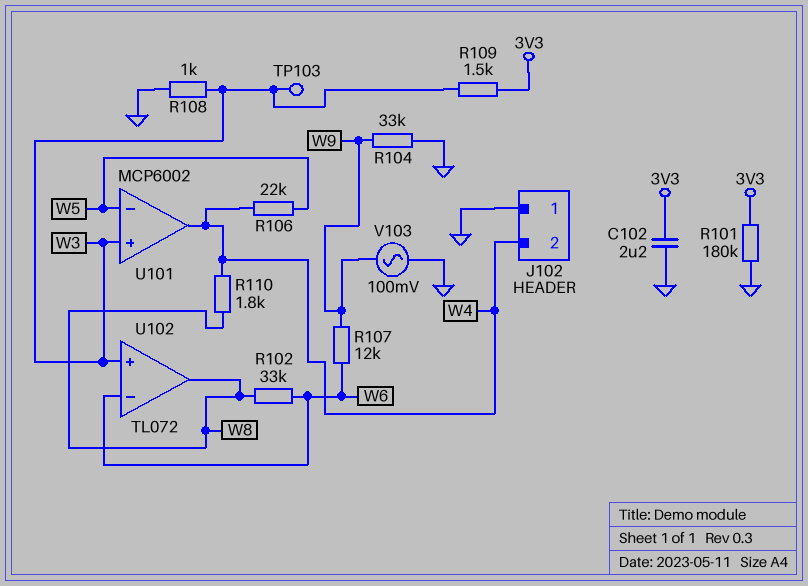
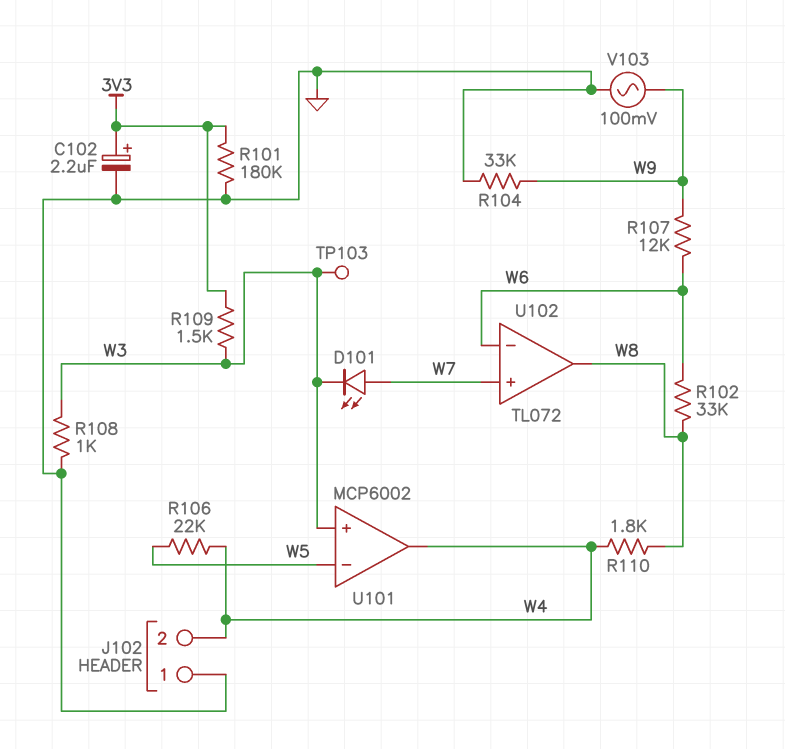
C102: 2.2uF (3V3, GND) -> 2.2uF (plus 3V3, minus GND)
D101: none -> LED (A W7, K W3)
U102 pin in+: W3 -> W7

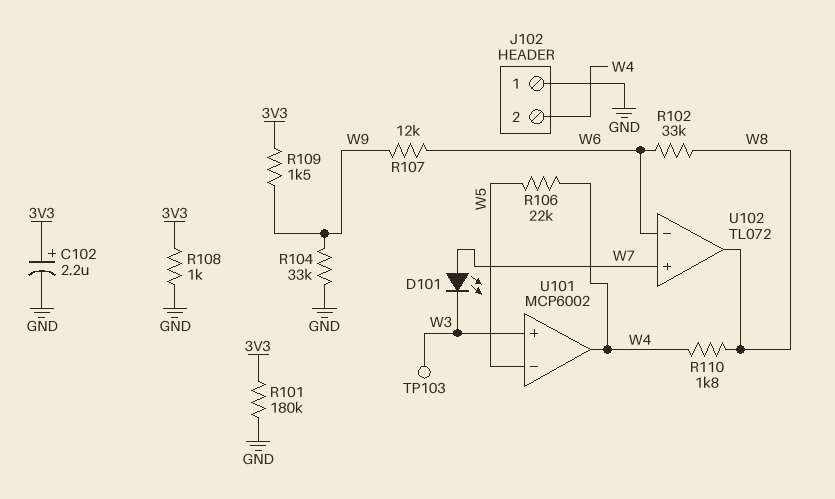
R108: 1k (GND, W3) -> 1k (3V3, GND)
R109: 1.5k (3V3, W3) -> 1.5k (3V3, W9)
V103: AC 100mV (GND, W9) -> none

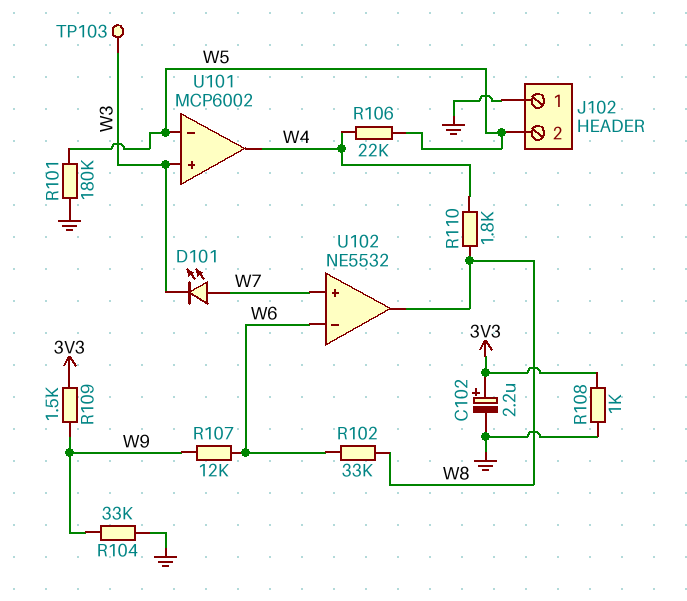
J102 pin 2: W4 -> W5
R101: 180k (3V3, GND) -> 180k (GND, W5)
U102: TL072 -> NE5532

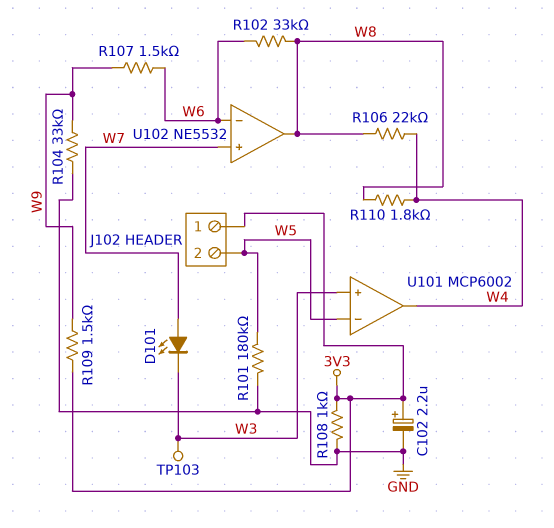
J102 pin 1: GND -> 3V3
R106: 22k (W4, W5) -> 22k (W4, W8)
R107: 12k (W6, W9) -> 1.5k (W6, W9)

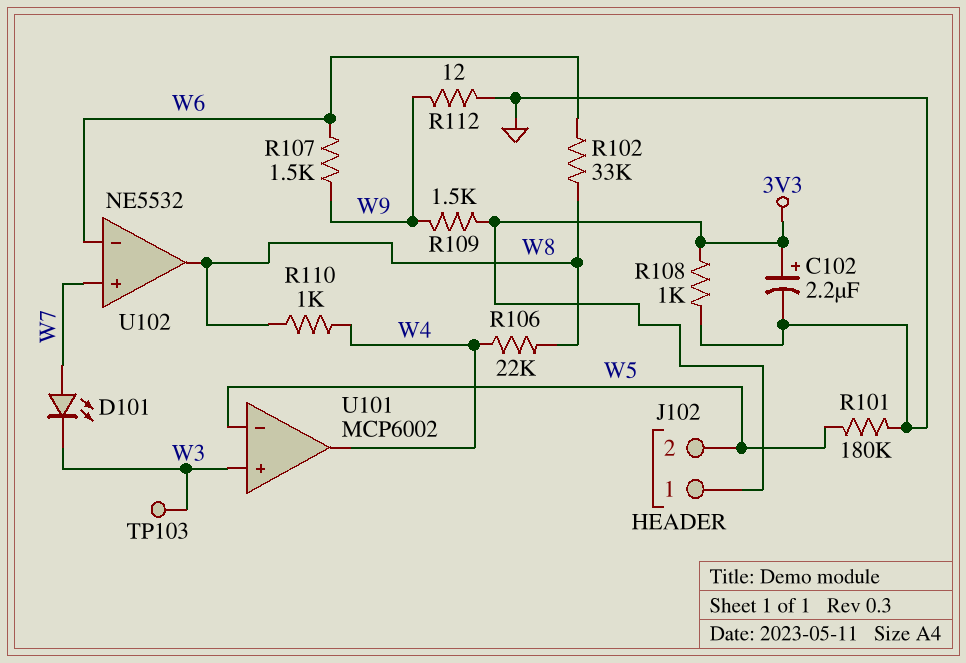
R104: 33k (GND, W9) -> none
R110: 1.8k (W4, W8) -> 1k (W4, W8)
R112: none -> 12 (GND, W9)

